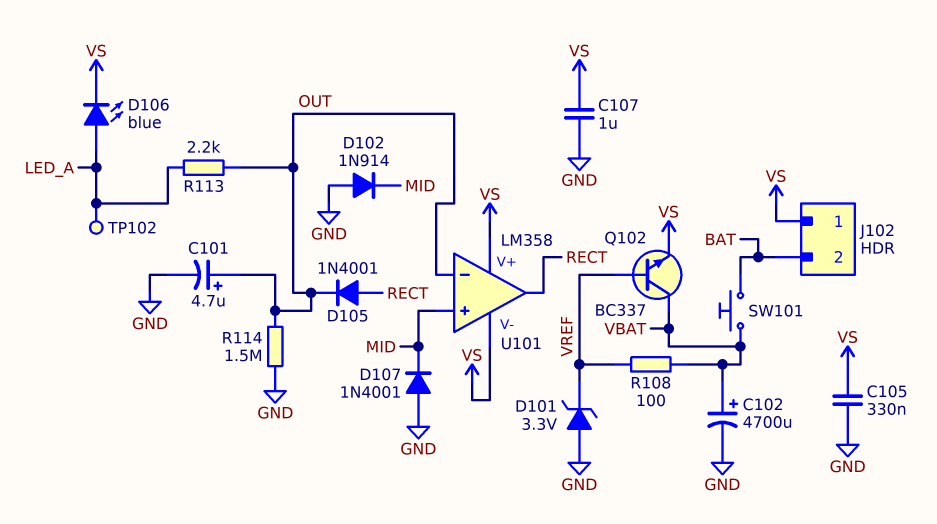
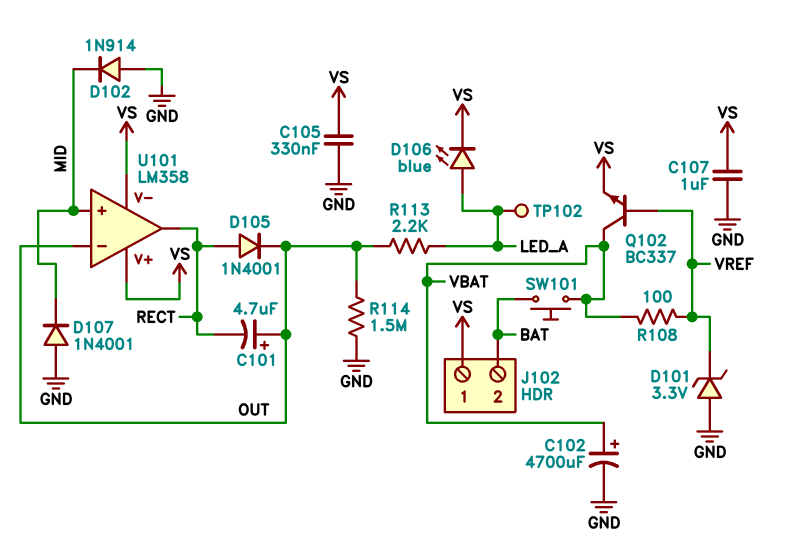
C101: 4.7uF (plus OUT, minus GND) -> 4.7uF (plus OUT, minus RECT)

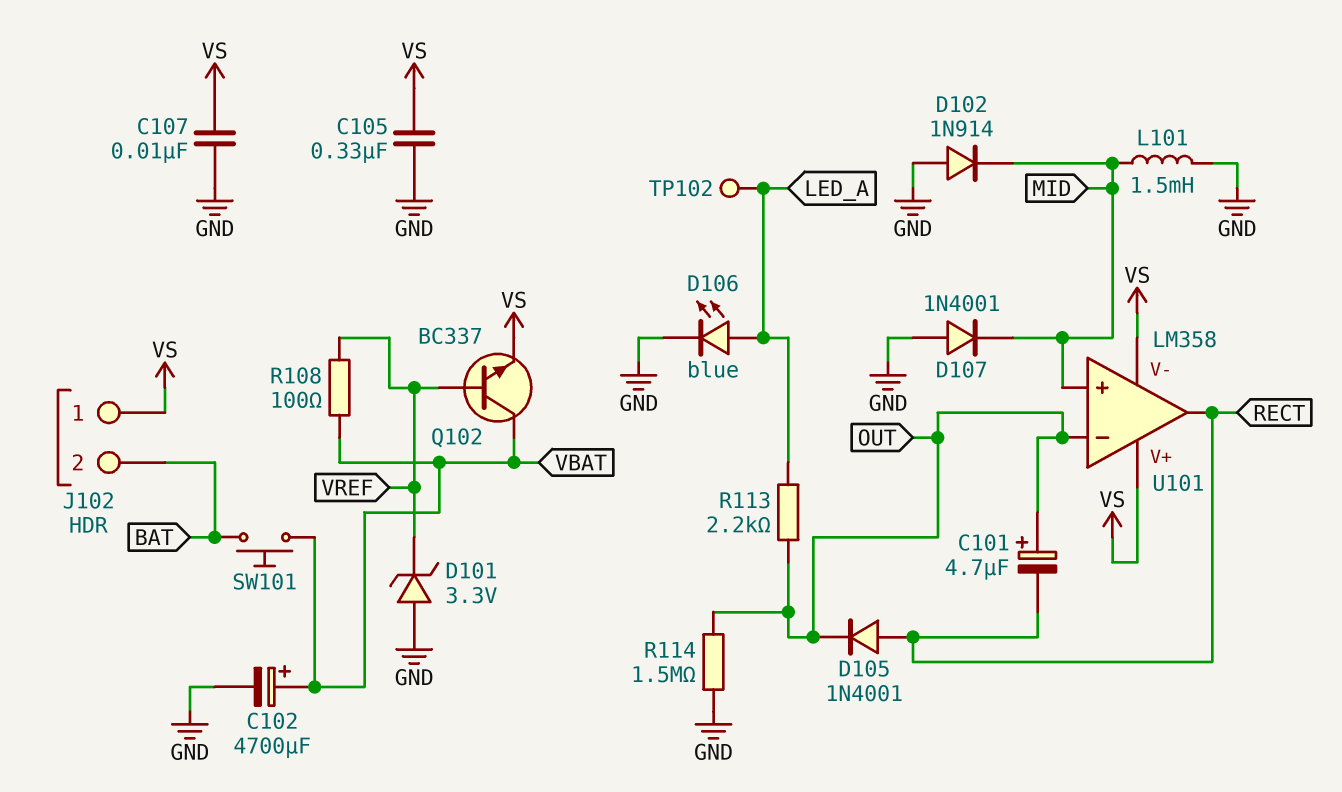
C107: 1uF (GND, VS) -> 10nF (GND, VS)
D106: LED blue (A LED_A, K VS) -> LED blue (A LED_A, K GND)
L101: none -> 1.5mH (GND, MID)

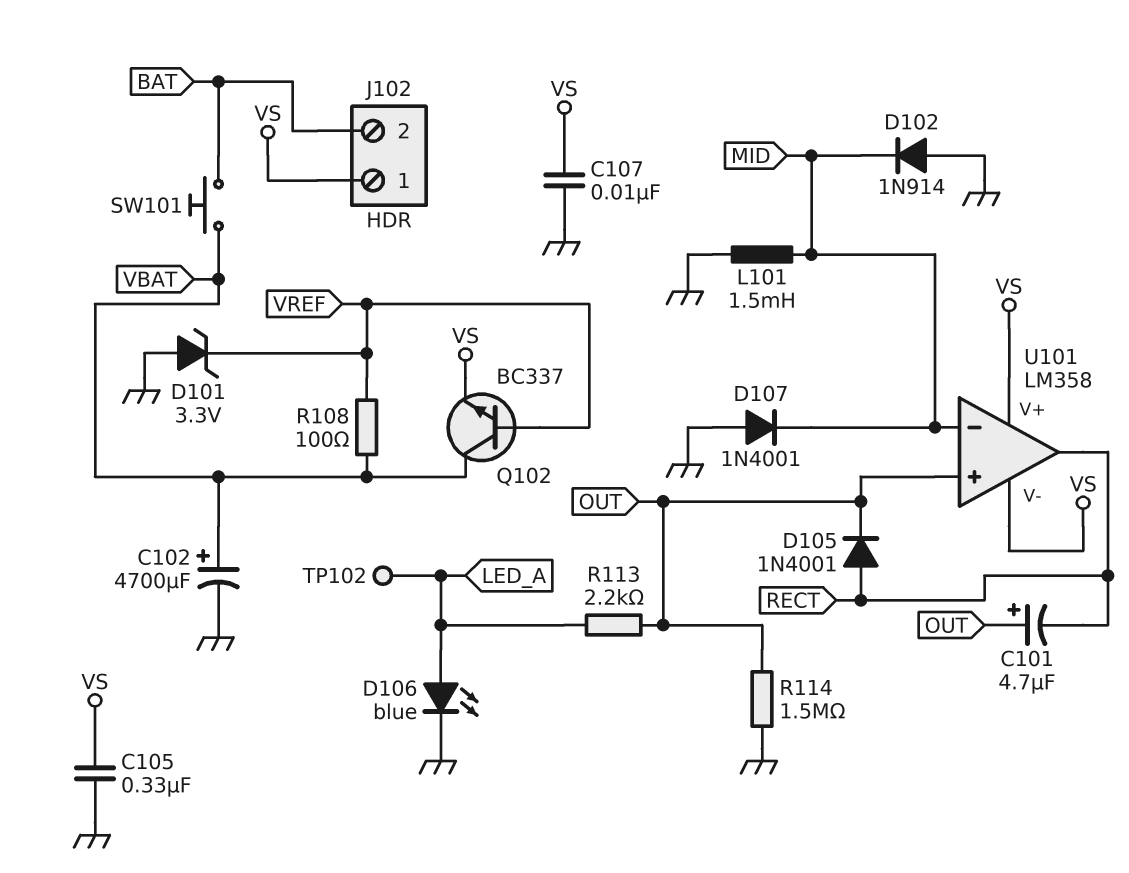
U101 pin in+: MID -> OUT
U101 pin in-: OUT -> MID

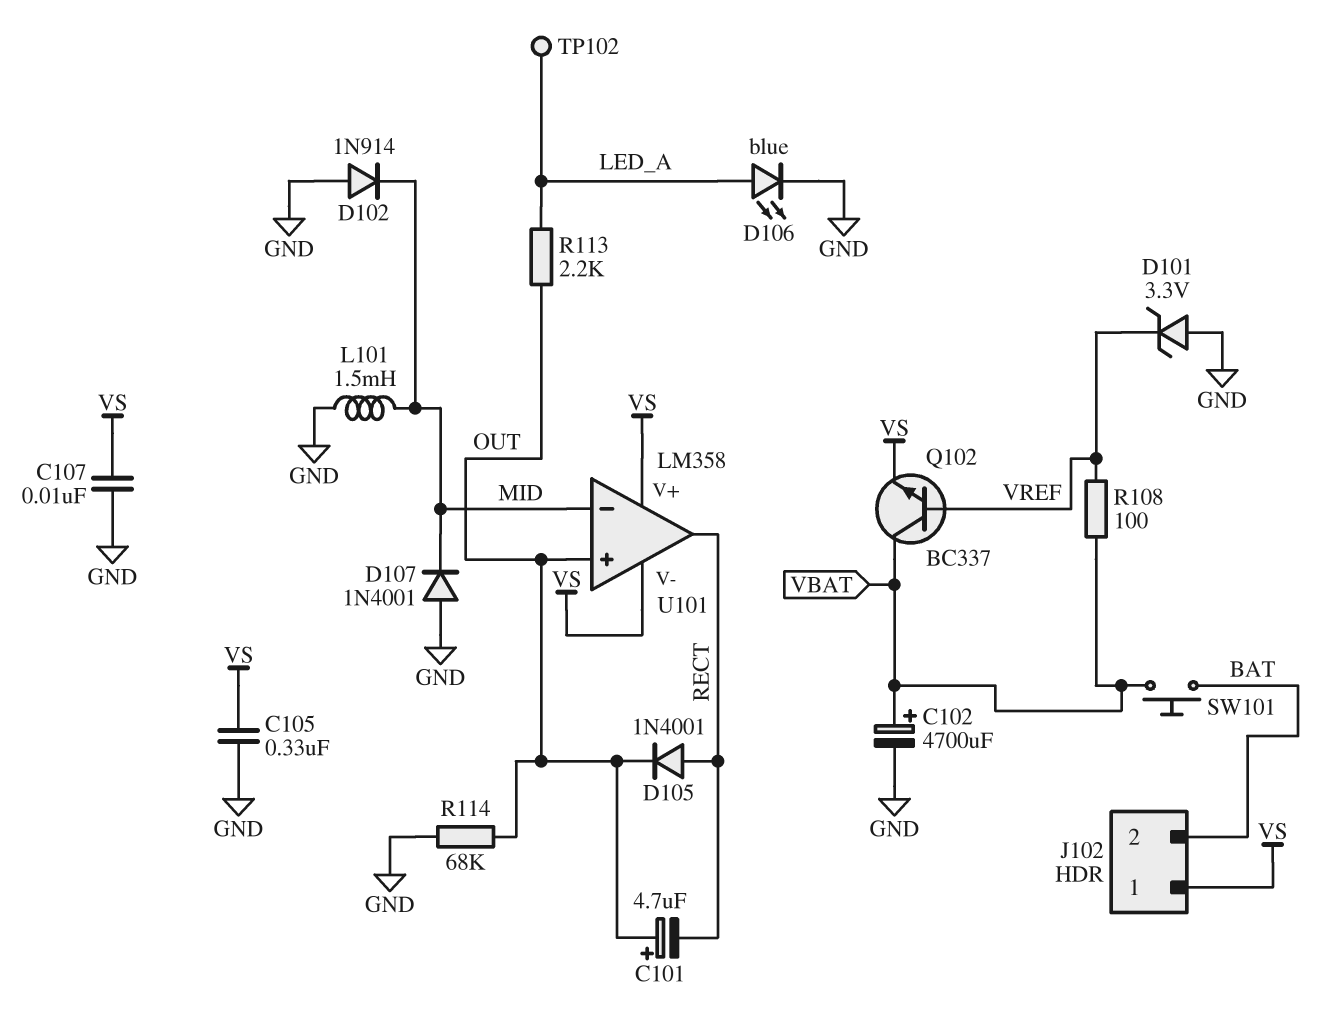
R114: 1.5M (GND, OUT) -> 68k (GND, OUT)

